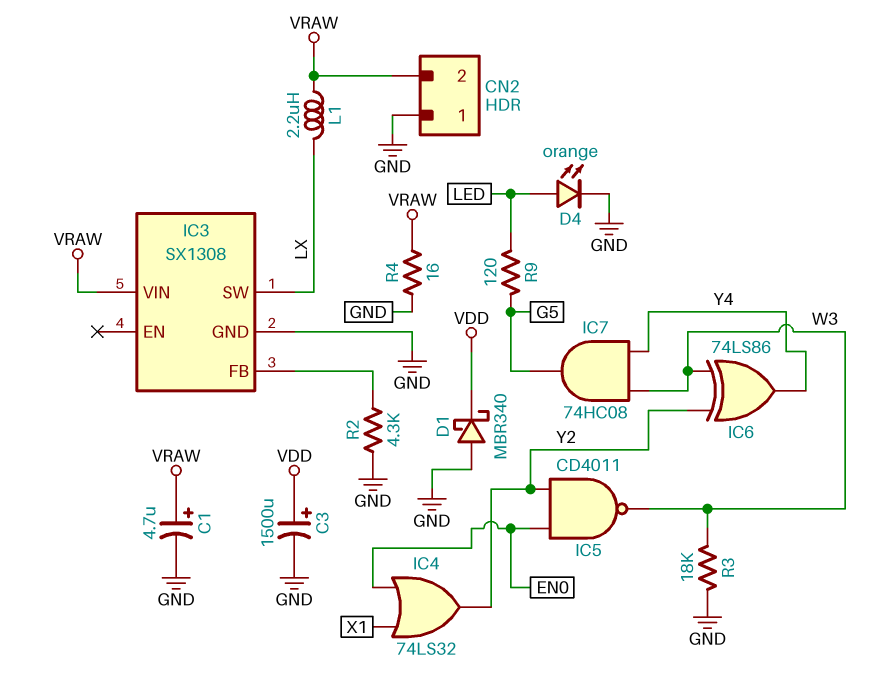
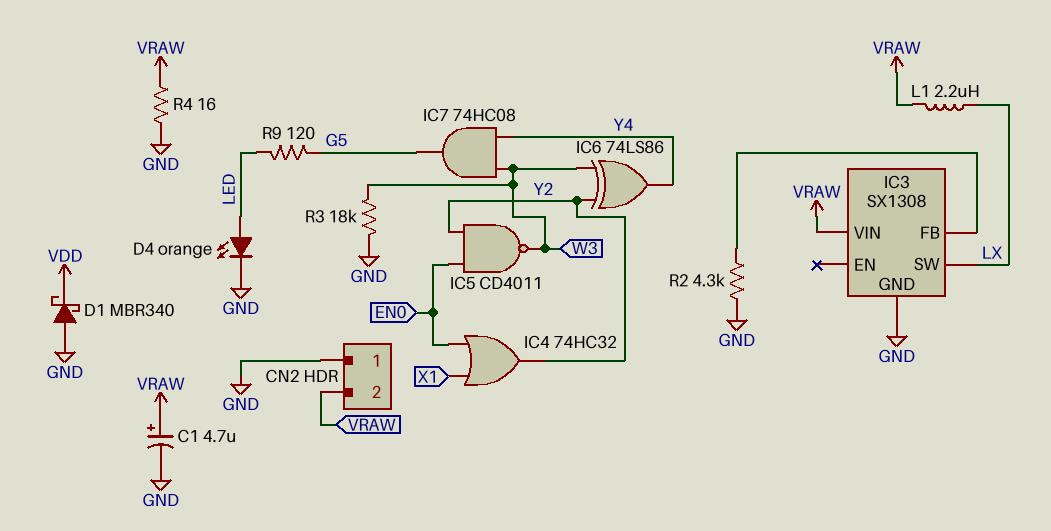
C3: 1500uF (plus VDD, minus GND) -> none
IC4: OR 74LS32 (in EN0, in X1, out Y2) -> OR 74HC32 (in EN0, in X1, out Y2)

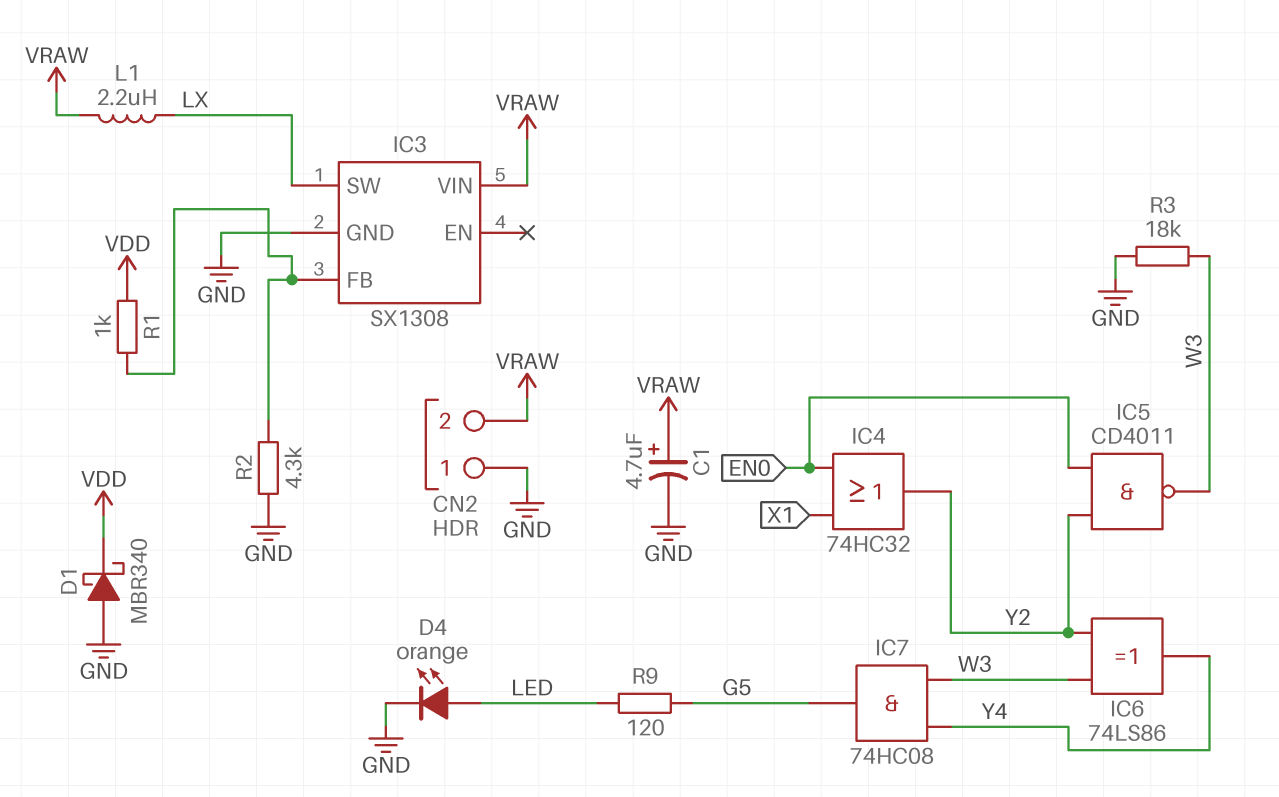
R1: none -> 1k (IC3/FB, VDD)
R4: 16 (GND, VRAW) -> none

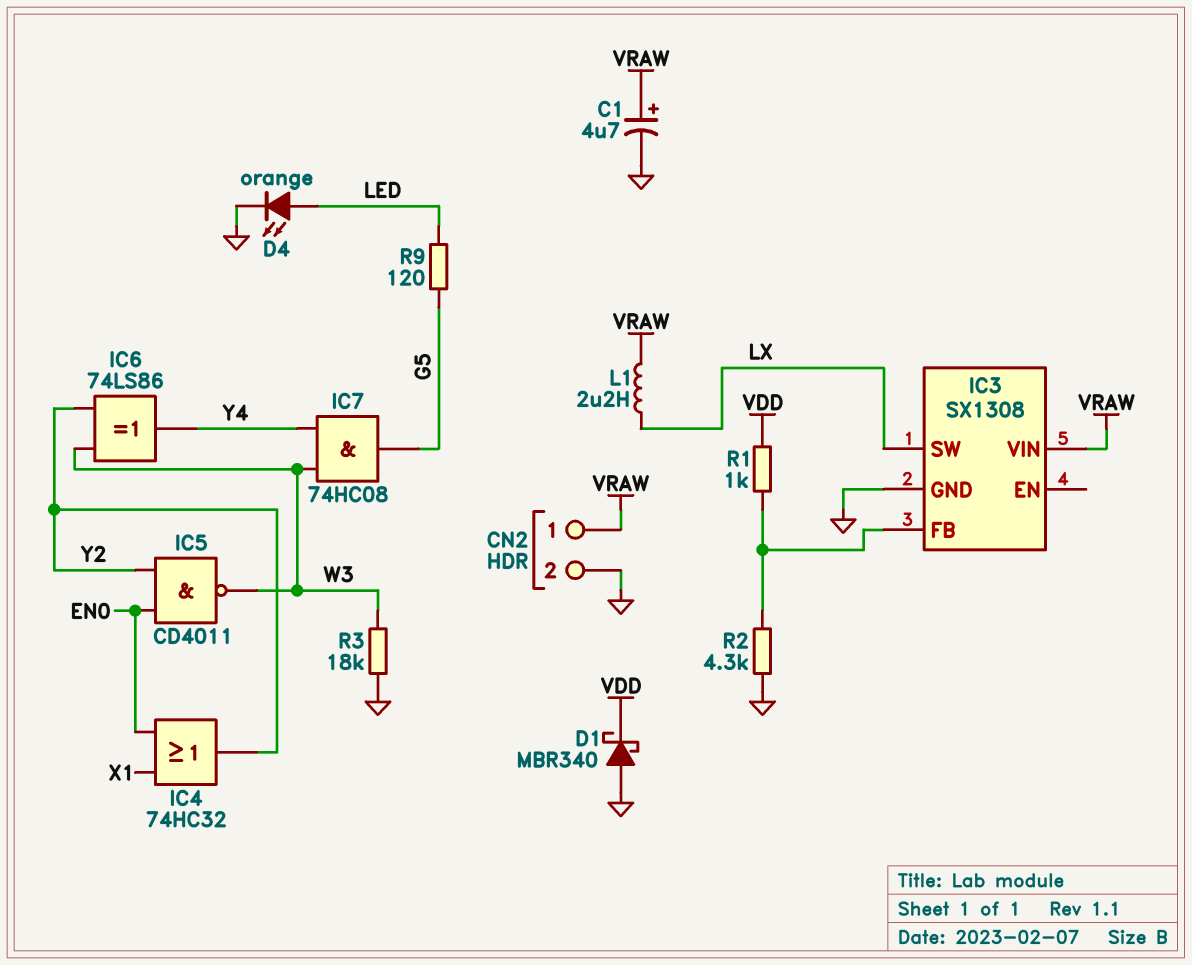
CN2 pin 1: GND -> VRAW
CN2 pin 2: VRAW -> GND

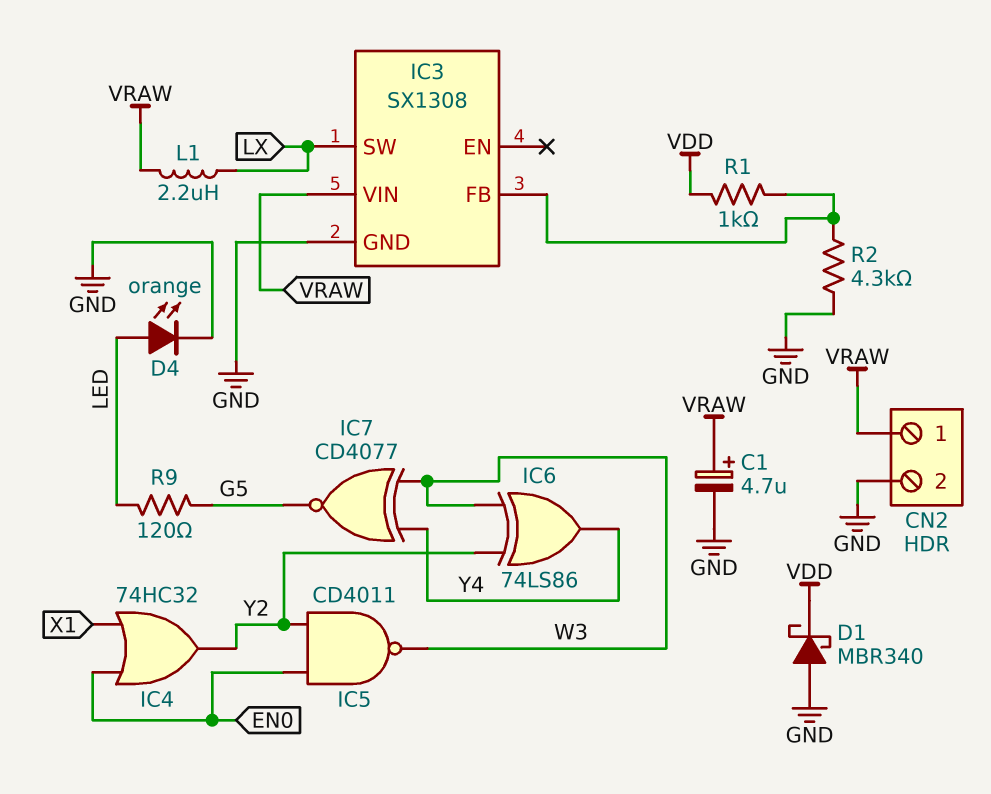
IC7: AND 74HC08 (in W3, in Y4, out G5) -> XNOR CD4077 (in W3, in Y4, out G5)
R3: 18k (GND, W3) -> none

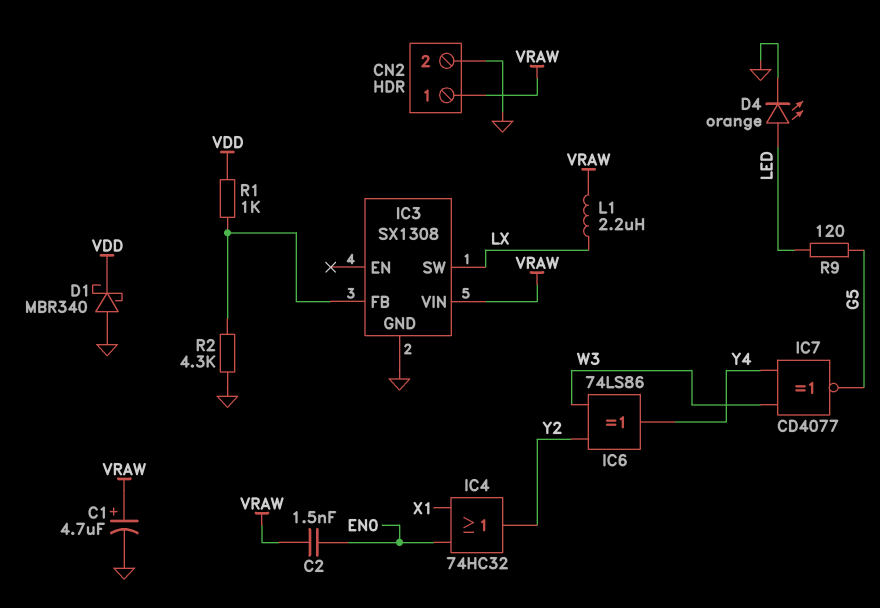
C2: none -> 1.5nF (EN0, VRAW)
IC5: NAND CD4011 (in EN0, in Y2, out W3) -> none

